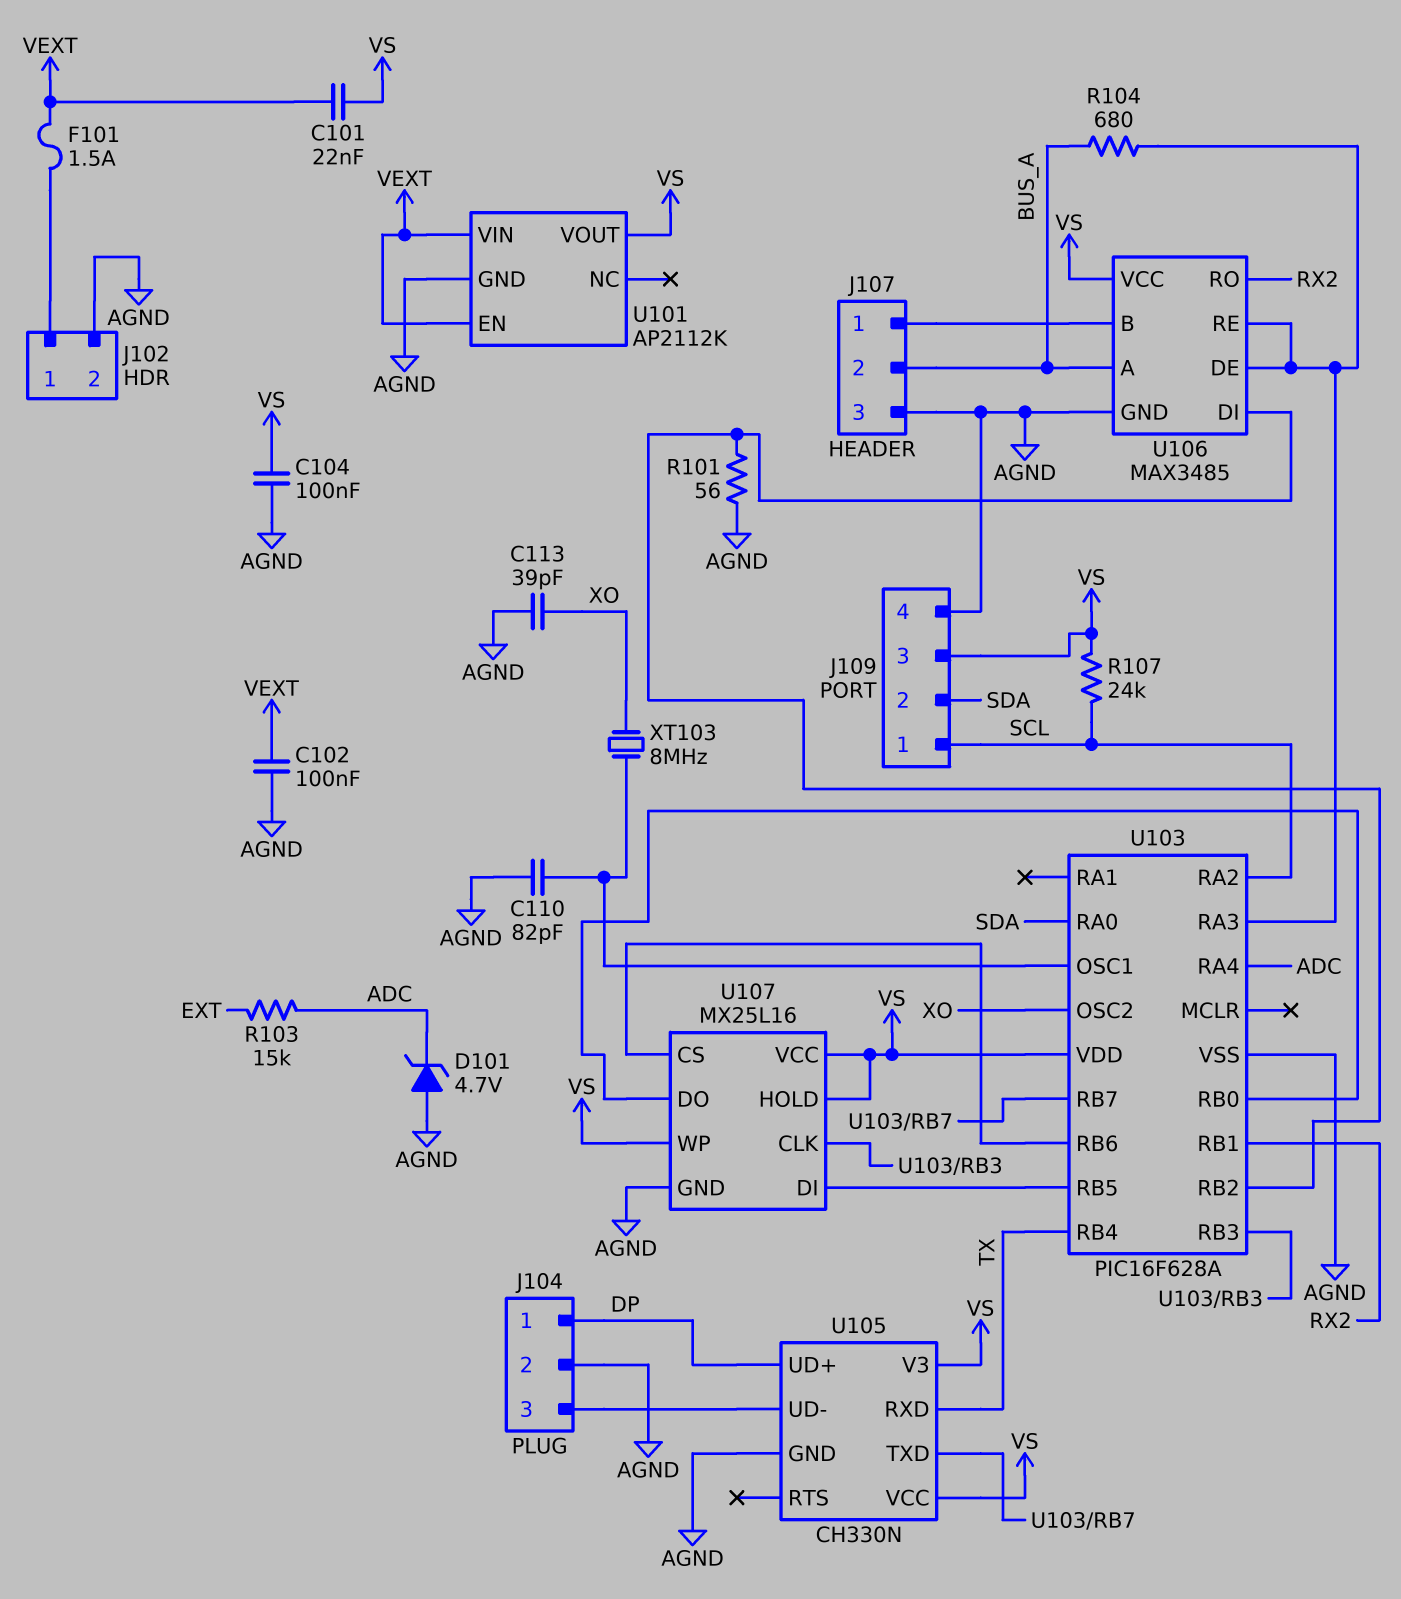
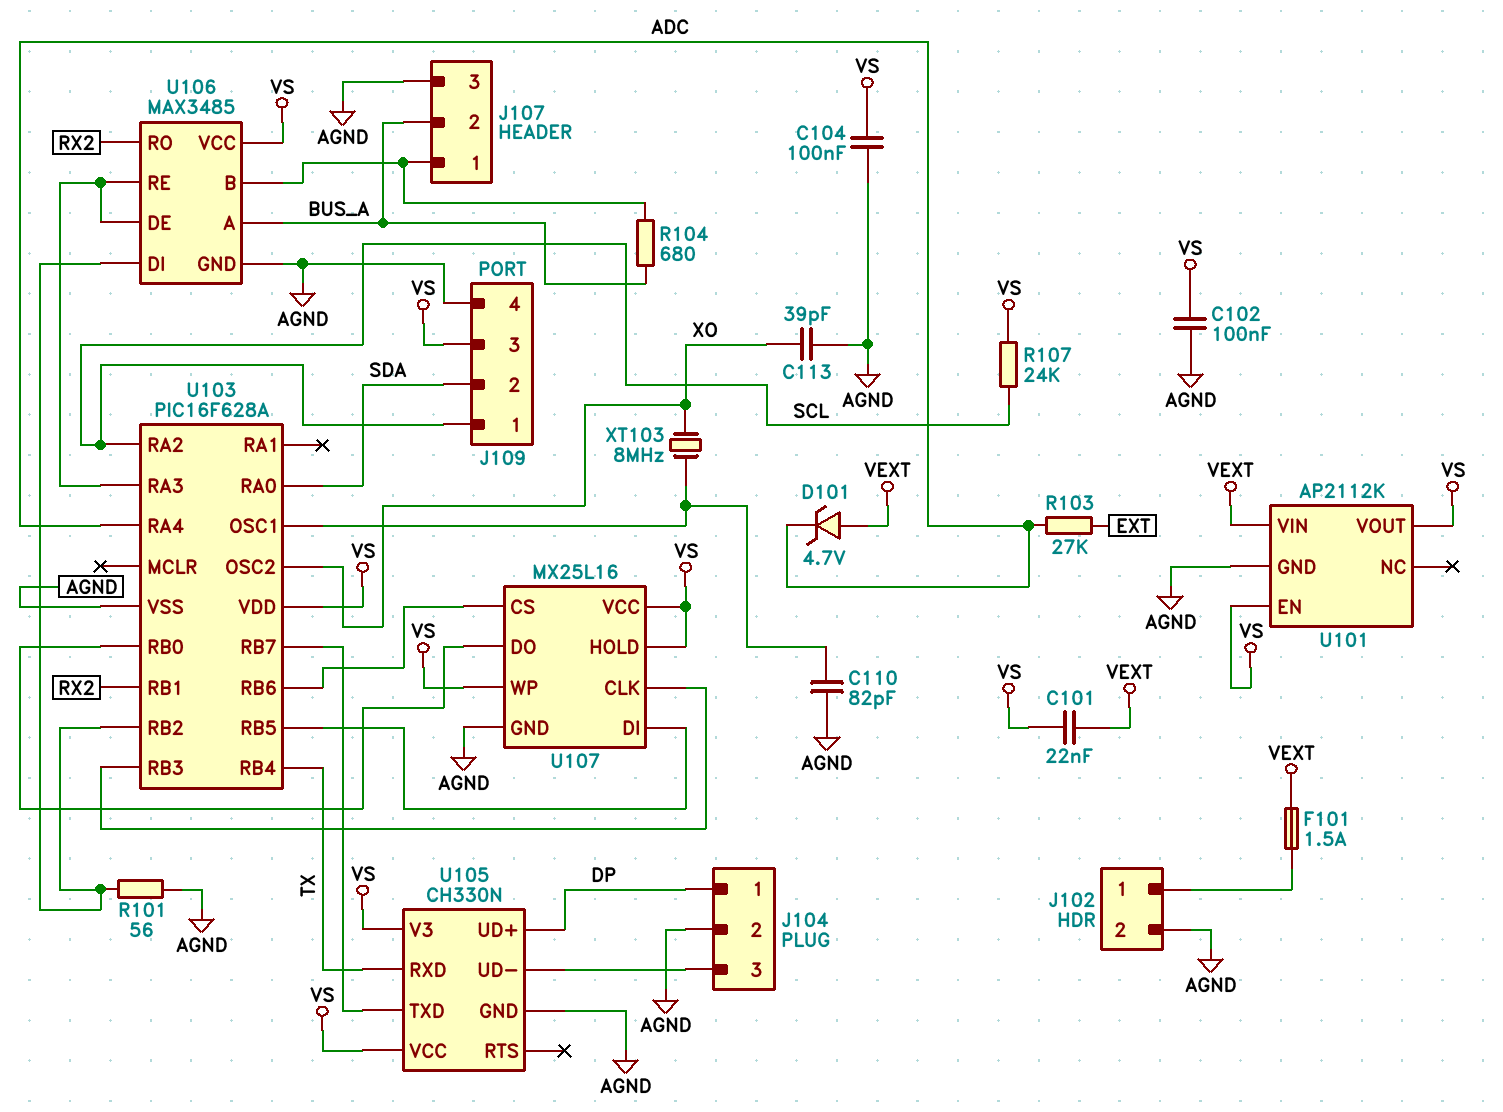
C102: 100nF (AGND, VEXT) -> 100nF (AGND, VS)
D101: zener 4.7V (A AGND, K ADC) -> zener 4.7V (A VEXT, K ADC)
R103: 15k (ADC, EXT) -> 27k (ADC, EXT)
R104: 680 (BUS_A, U103/RA3) -> 680 (BUS_A, J107/1)
U101 pin EN: VEXT -> VS

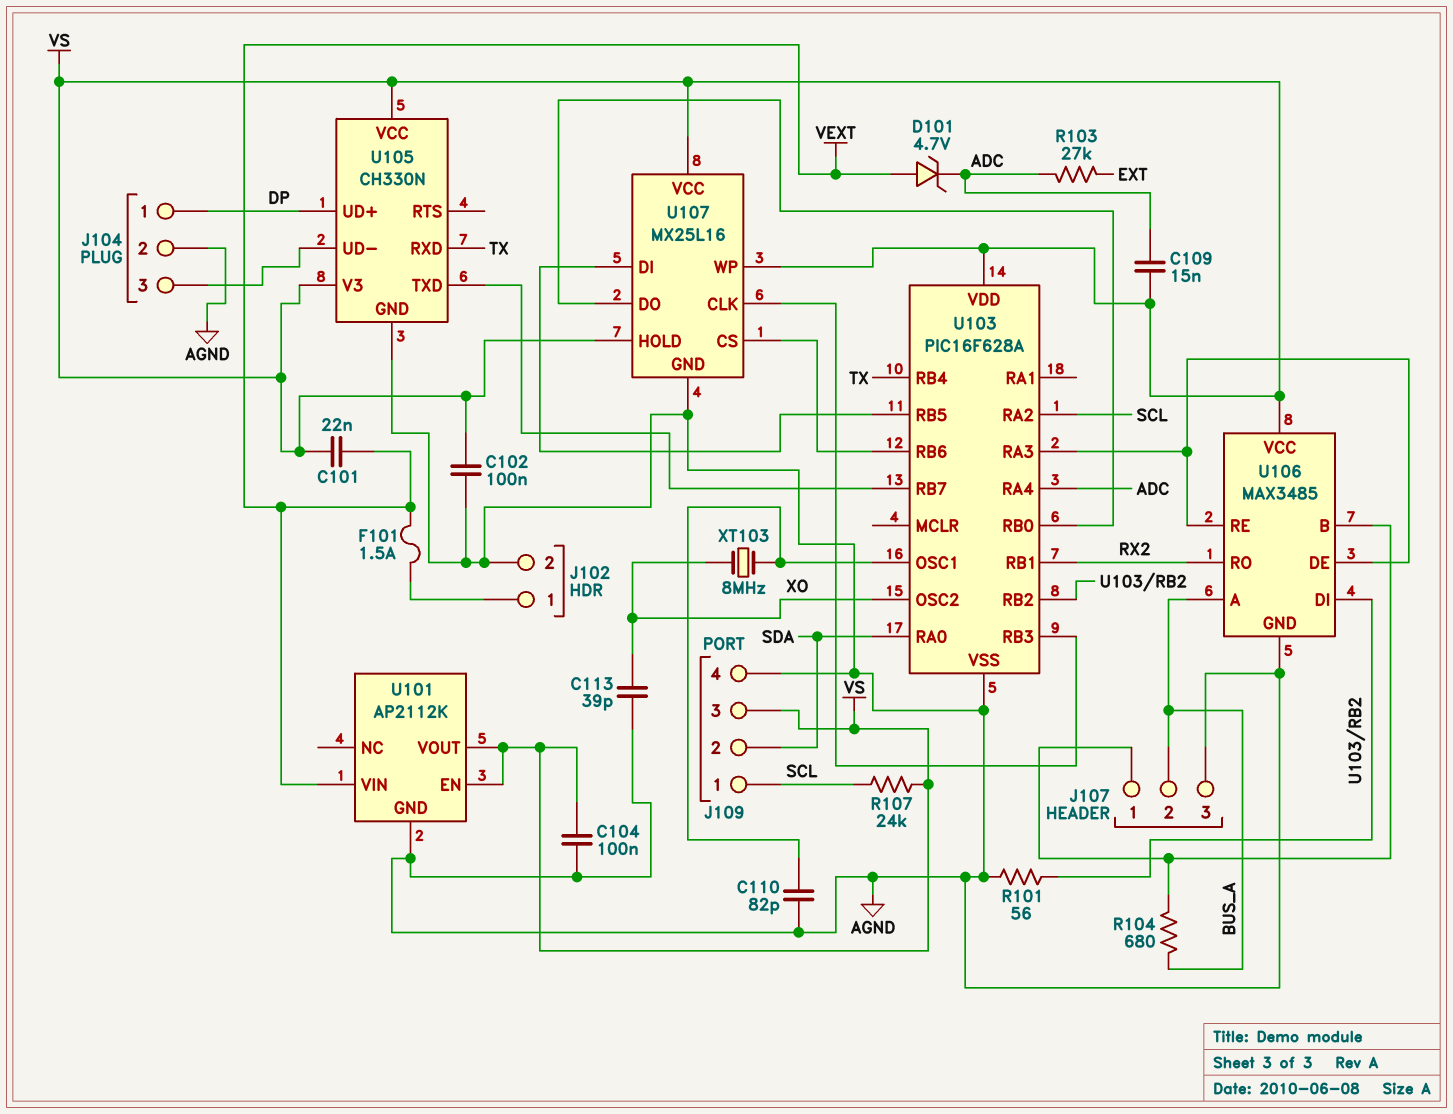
C109: none -> 15nF (ADC, VS)

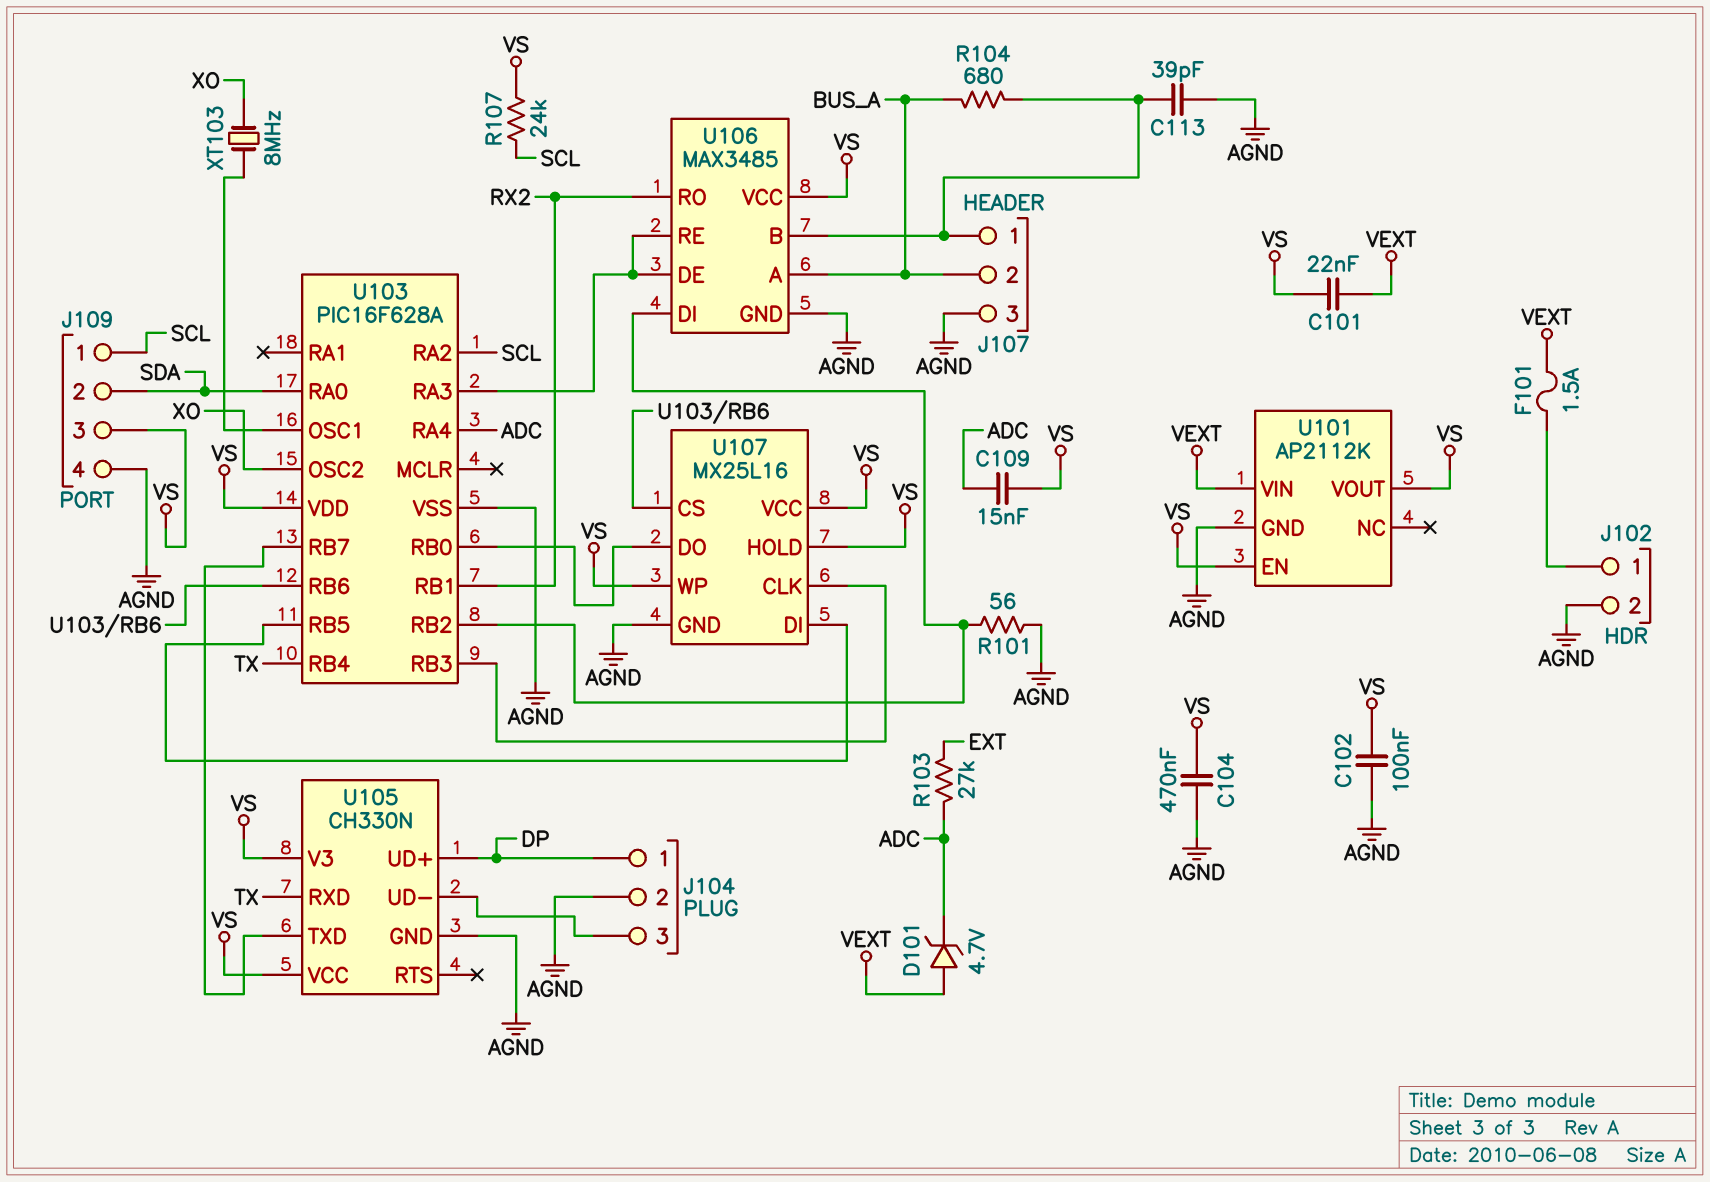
C104: 100nF (AGND, VS) -> 470nF (AGND, VS)
C110: 82pF (AGND, U103/OSC1) -> none
C113: 39pF (AGND, XO) -> 39pF (AGND, J107/1)

